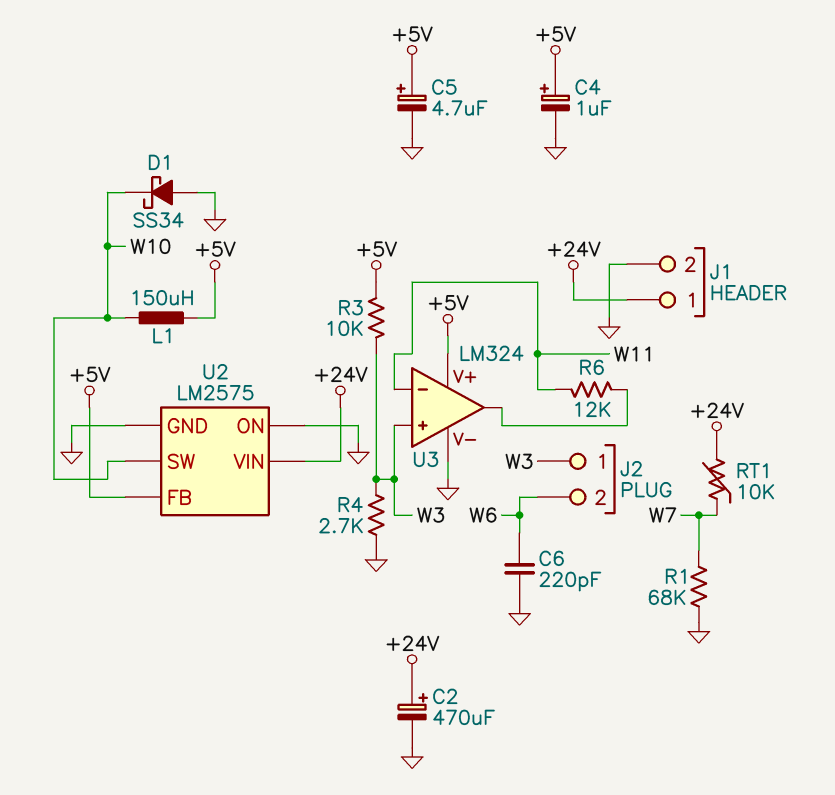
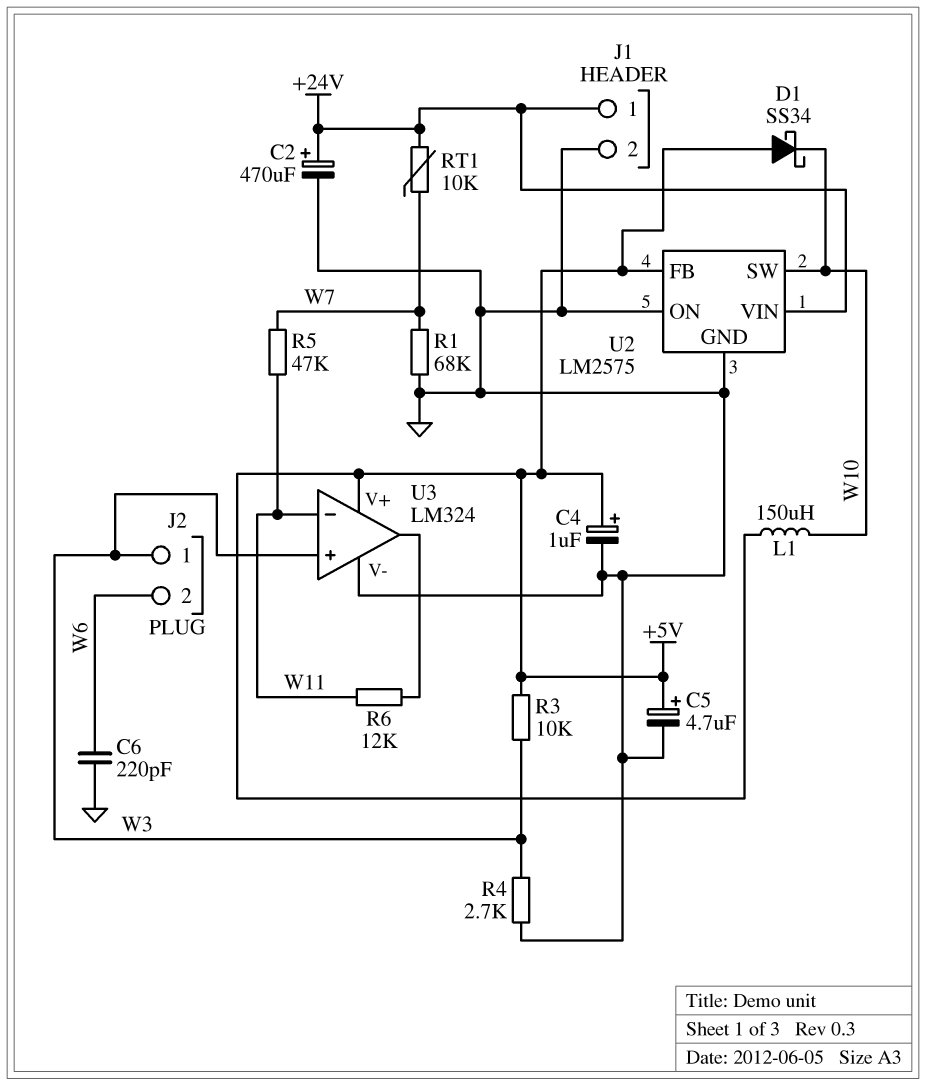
D1: schottky SS34 (A GND, K W10) -> schottky SS34 (A +5V, K W10)
R5: none -> 47k (W7, W11)

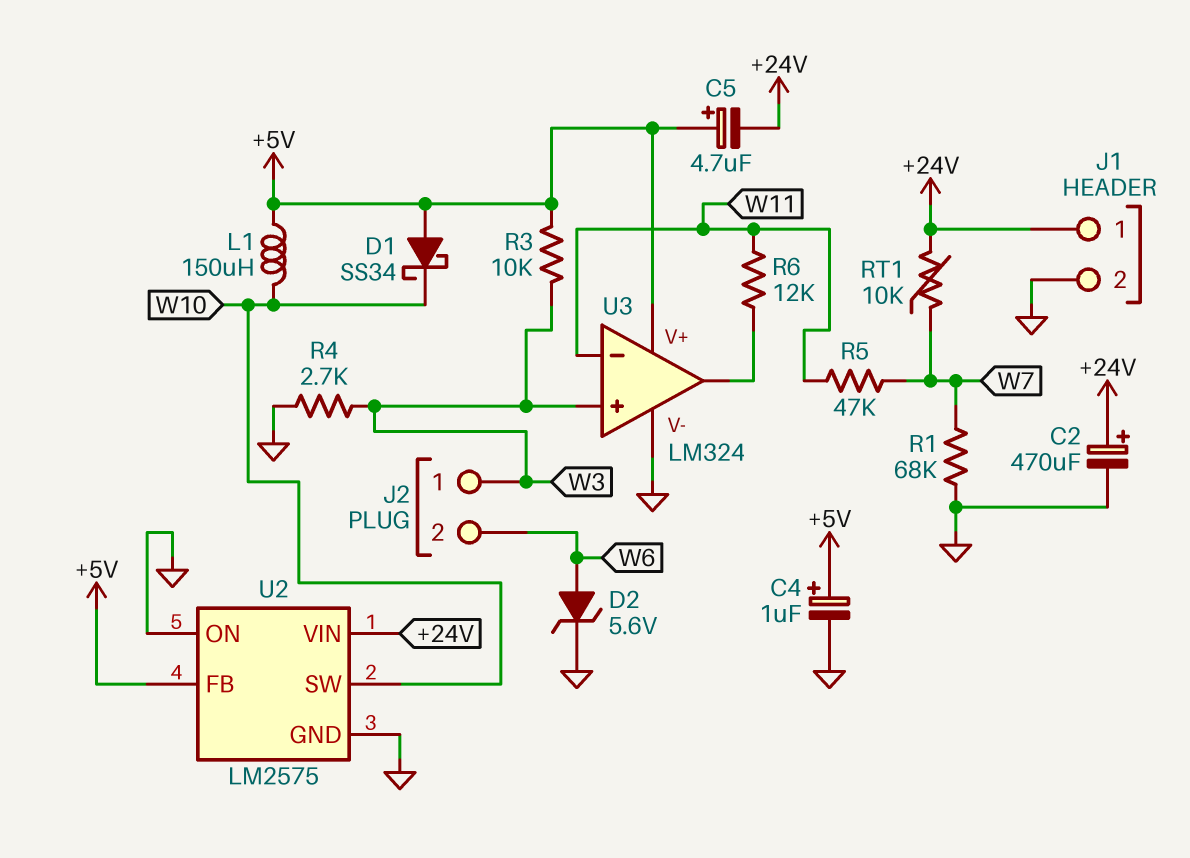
C5: 4.7uF (plus +5V, minus GND) -> 4.7uF (plus +5V, minus +24V)
C6: 220pF (GND, W6) -> none
D2: none -> zener 5.6V (A W6, K GND)

